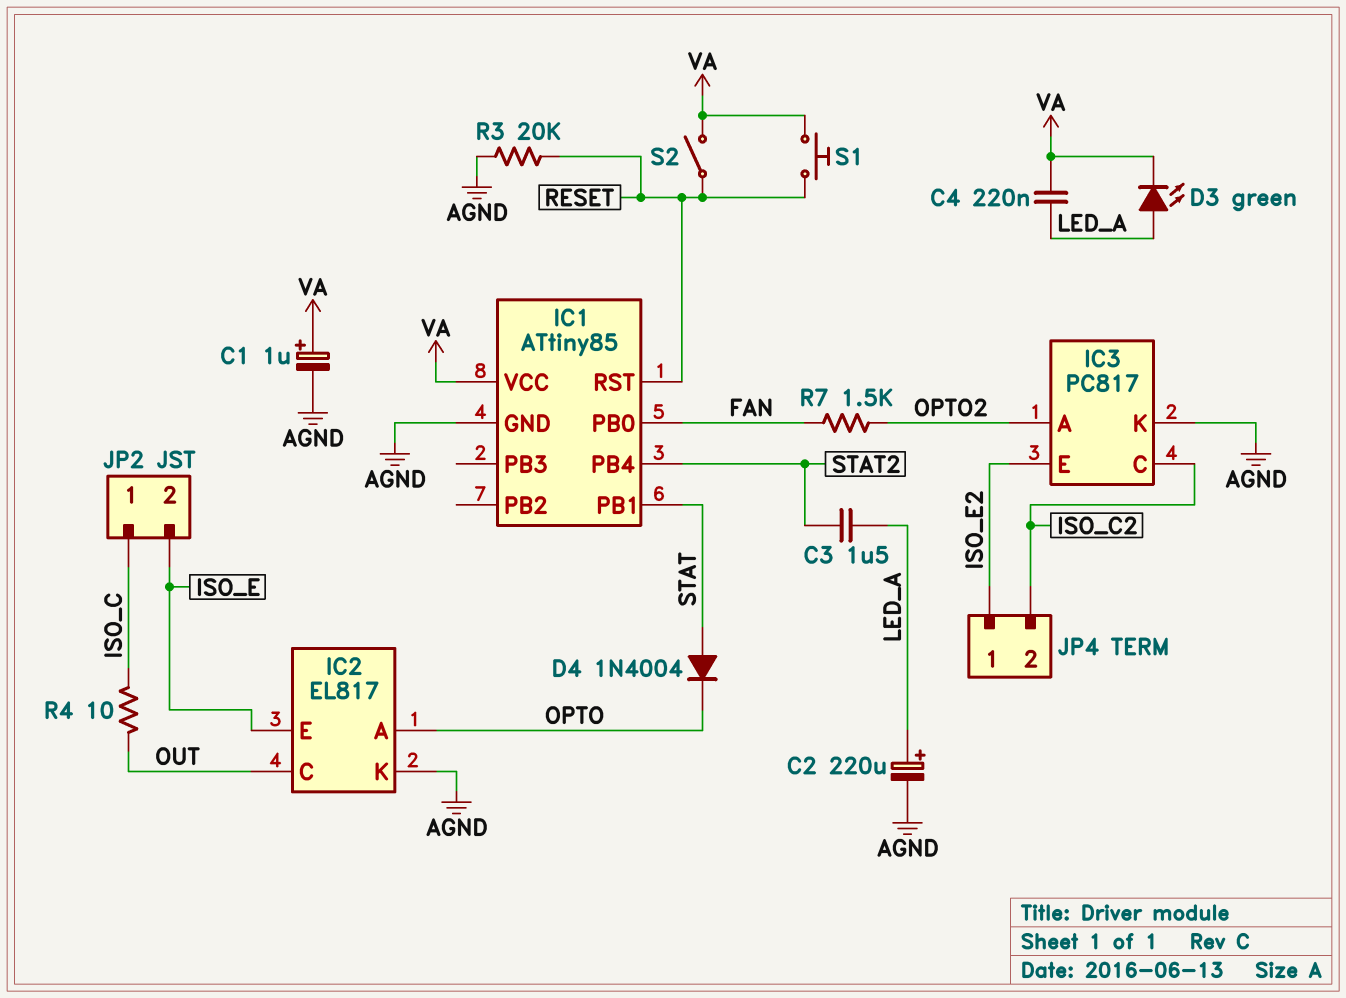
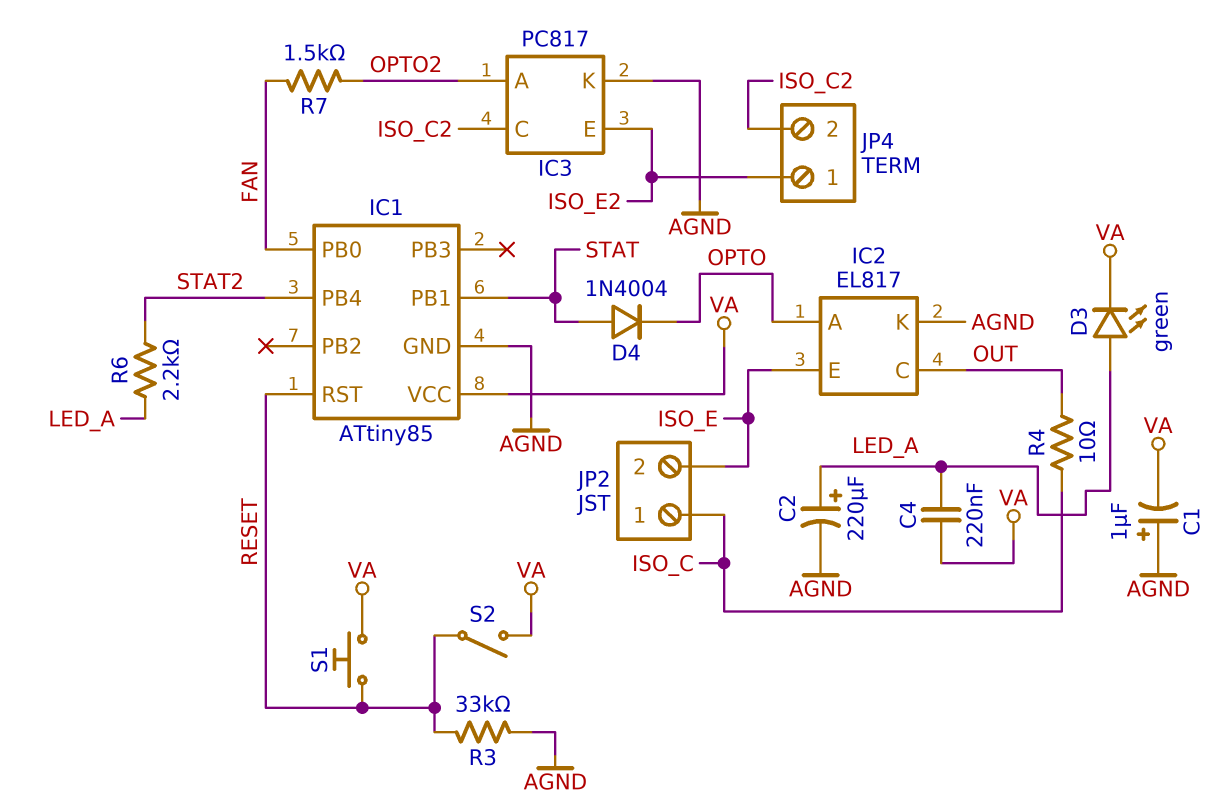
C1: 1uF (plus VA, minus AGND) -> 1uF (plus AGND, minus VA)
C3: 1.5uF (LED_A, STAT2) -> none
R3: 20k (AGND, RESET) -> 33k (AGND, RESET)
R6: none -> 2.2k (LED_A, STAT2)

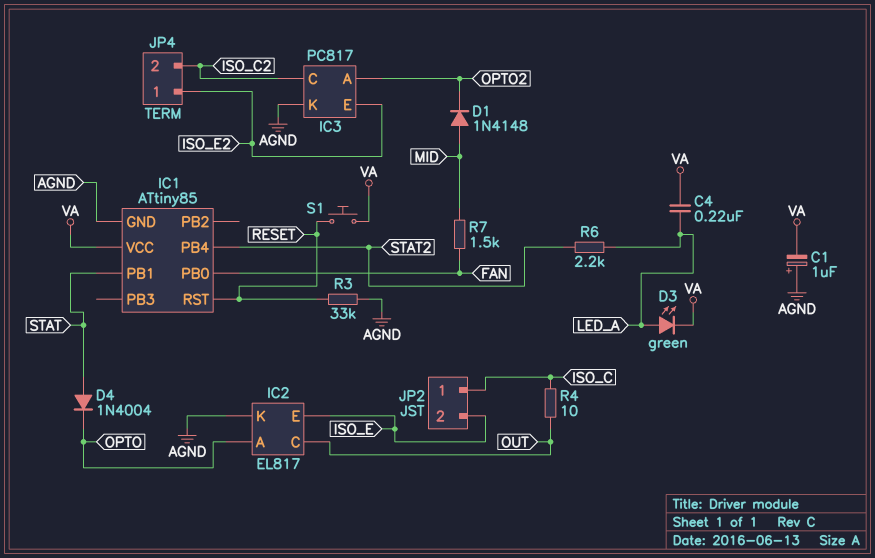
C2: 220uF (plus LED_A, minus AGND) -> none
D1: none -> diode 1N4148 (A MID, K OPTO2)
R7: 1.5k (FAN, OPTO2) -> 1.5k (FAN, MID)
S2: switch (RESET, VA) -> none

